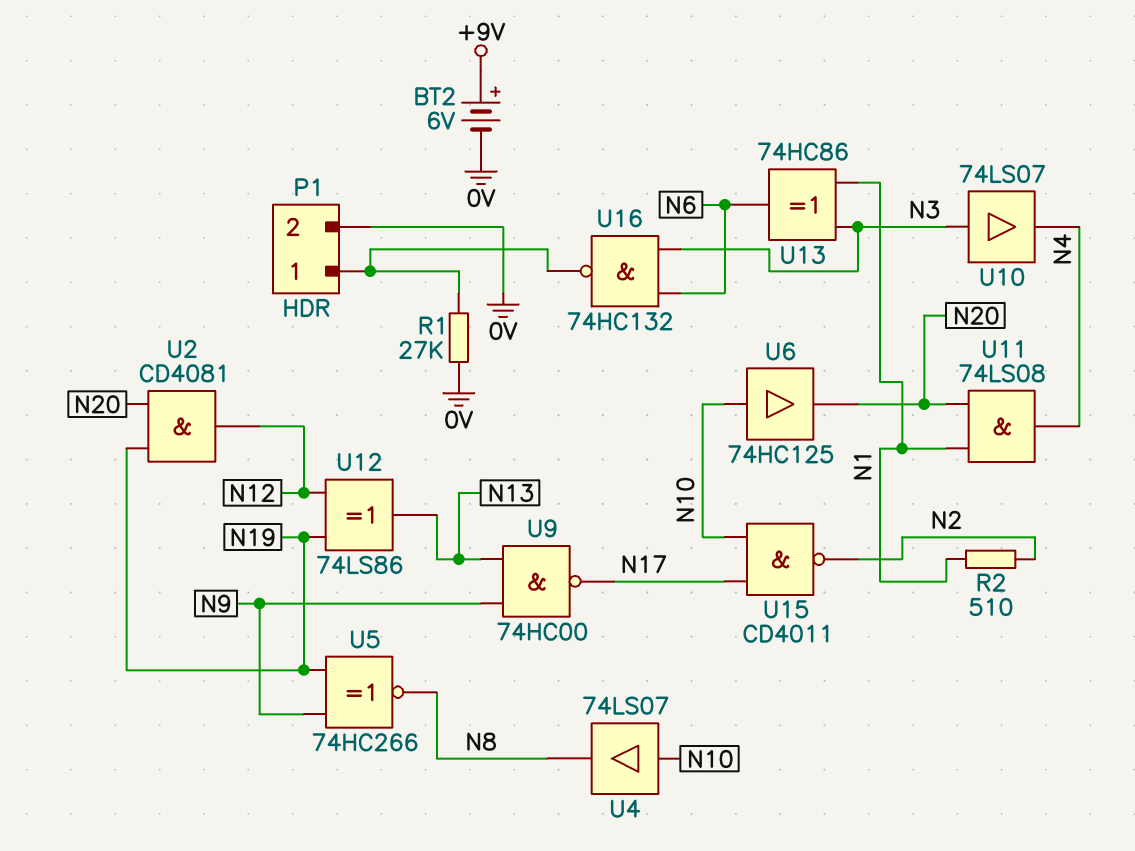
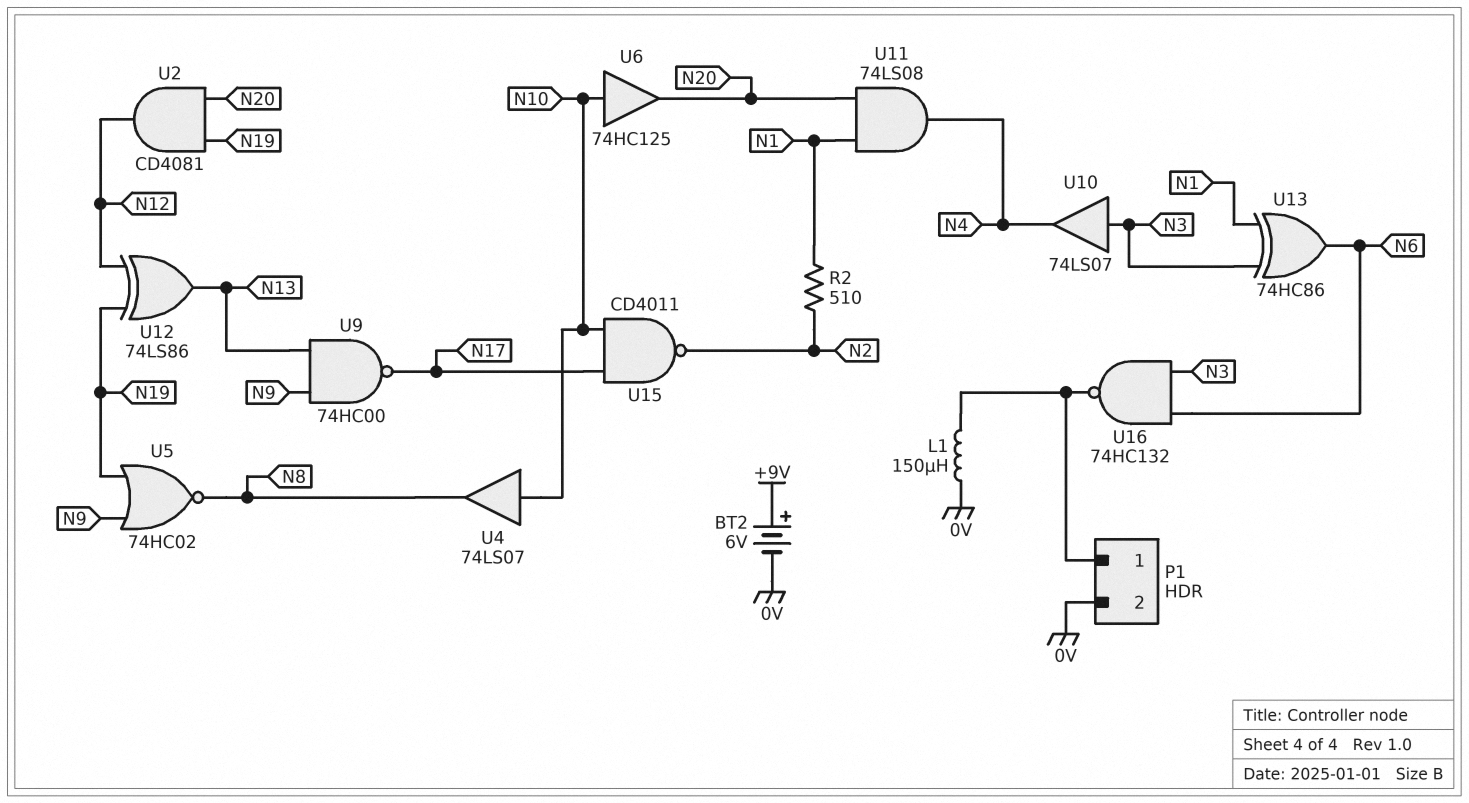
L1: none -> 150uH (0V, P1/1)
R1: 27k (0V, P1/1) -> none
U5: XNOR 74HC266 (in N9, in N19, out N8) -> NOR 74HC02 (in N9, in N19, out N8)

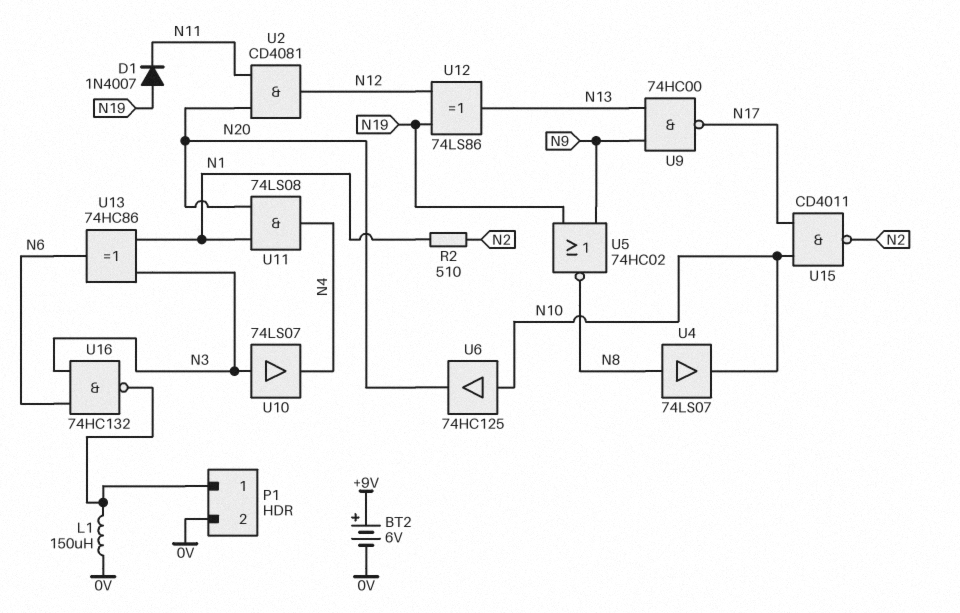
D1: none -> diode 1N4007 (A N19, K N11)
U2: AND CD4081 (in N19, in N20, out N12) -> AND CD4081 (in N11, in N20, out N12)
U4: buffer 74LS07 (in N10, out N8) -> buffer 74LS07 (in N8, out N10)

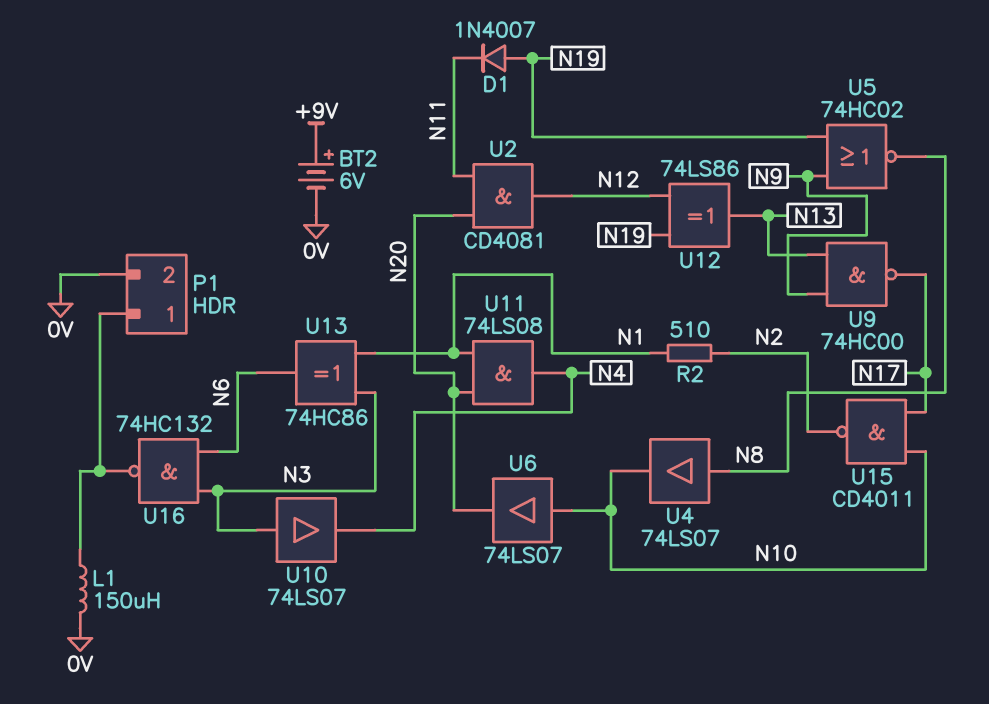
U6: buffer 74HC125 (in N10, out N20) -> buffer 74LS07 (in N10, out N20)

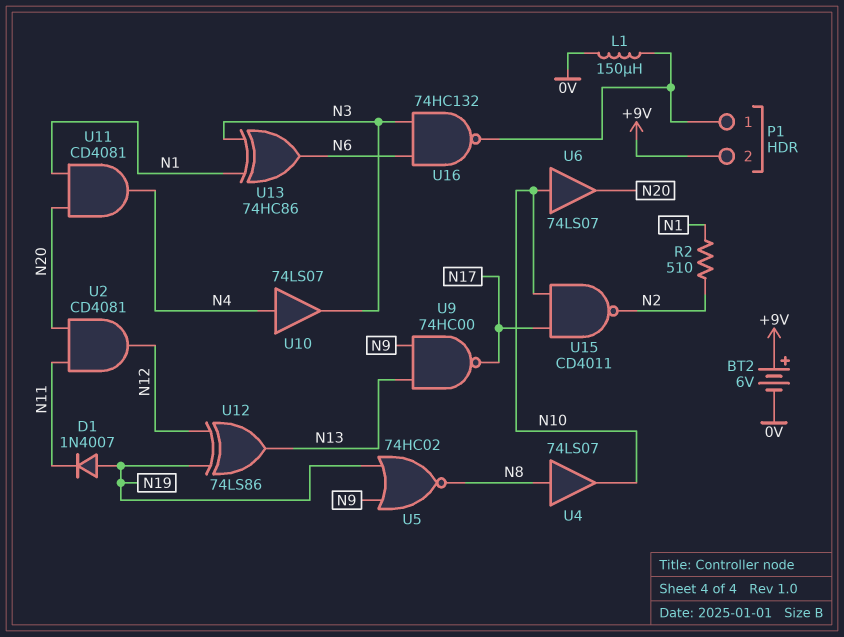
P1 pin 2: 0V -> +9V
U10: buffer 74LS07 (in N3, out N4) -> buffer 74LS07 (in N4, out N3)
U11: AND 74LS08 (in N1, in N20, out N4) -> AND CD4081 (in N1, in N20, out N4)

